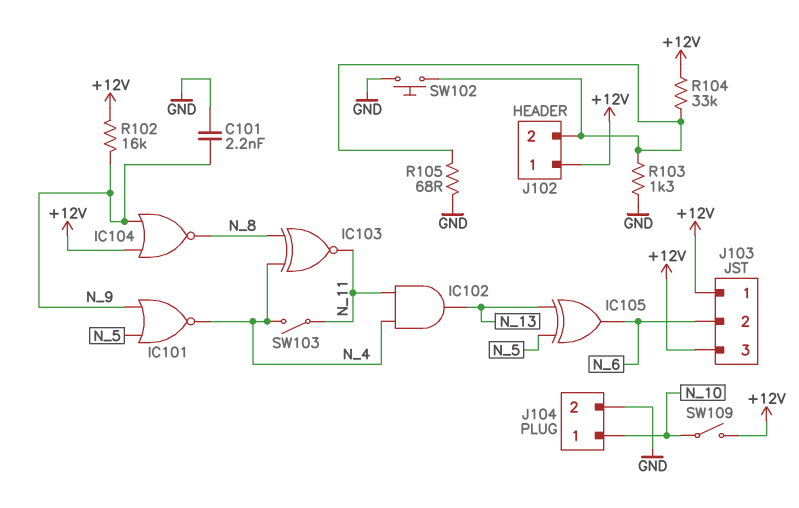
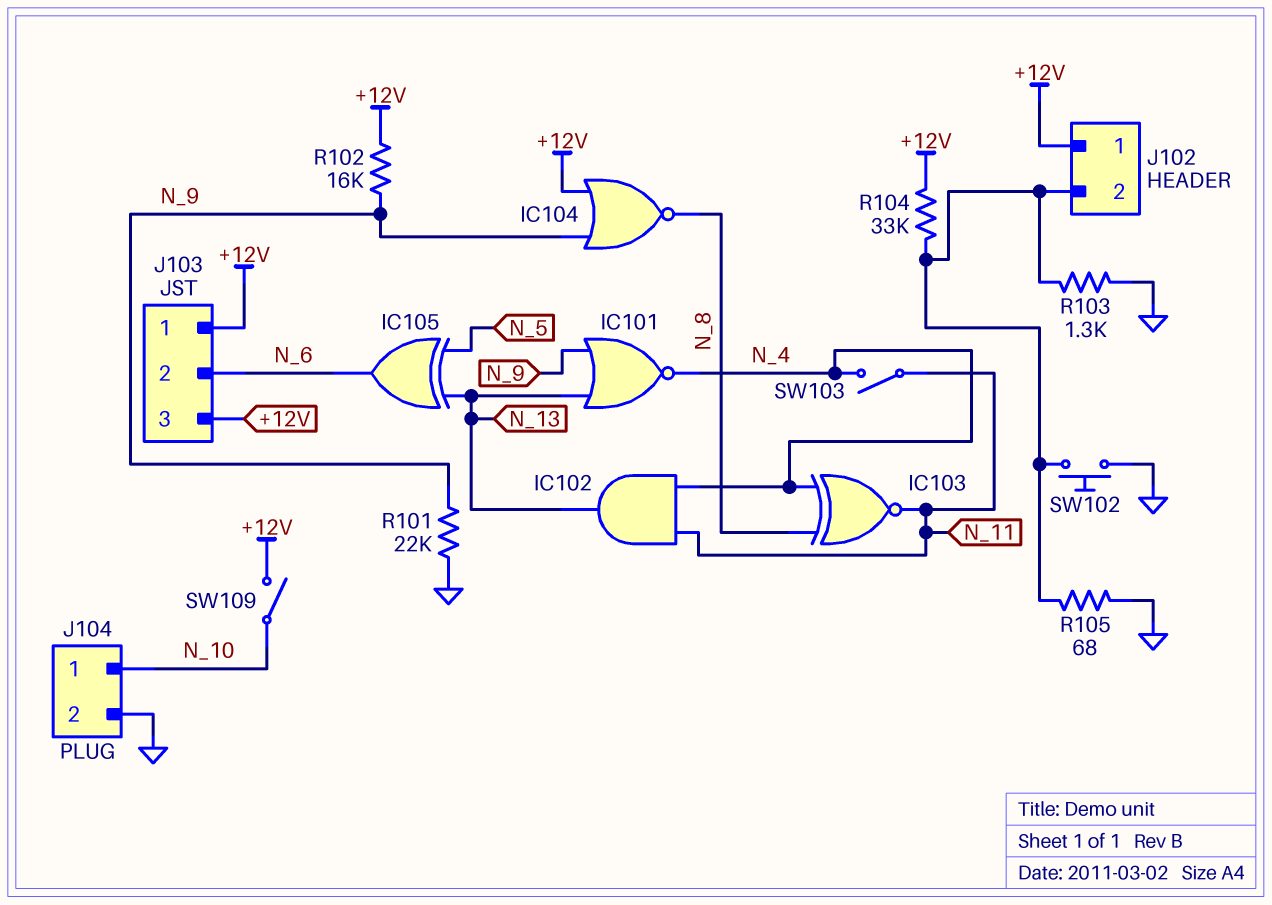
C101: 2.2nF (GND, N_9) -> none
IC101: NOR (in N_5, in N_9, out N_4) -> NOR (in N_9, in N_13, out N_4)
R101: none -> 22k (GND, N_9)

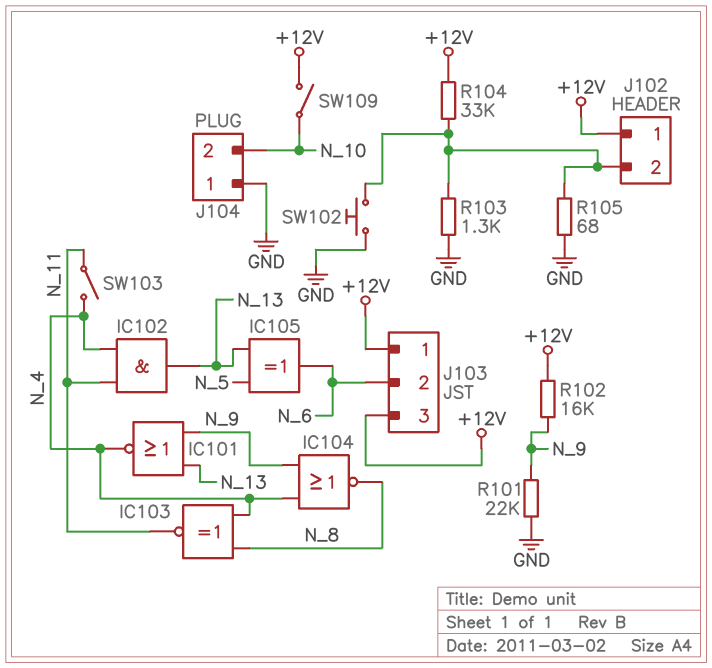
IC104: NOR (in +12V, in N_9, out N_8) -> NOR (in N_4, in N_9, out N_8)
J104 pin 1: N_10 -> GND
J104 pin 2: GND -> N_10

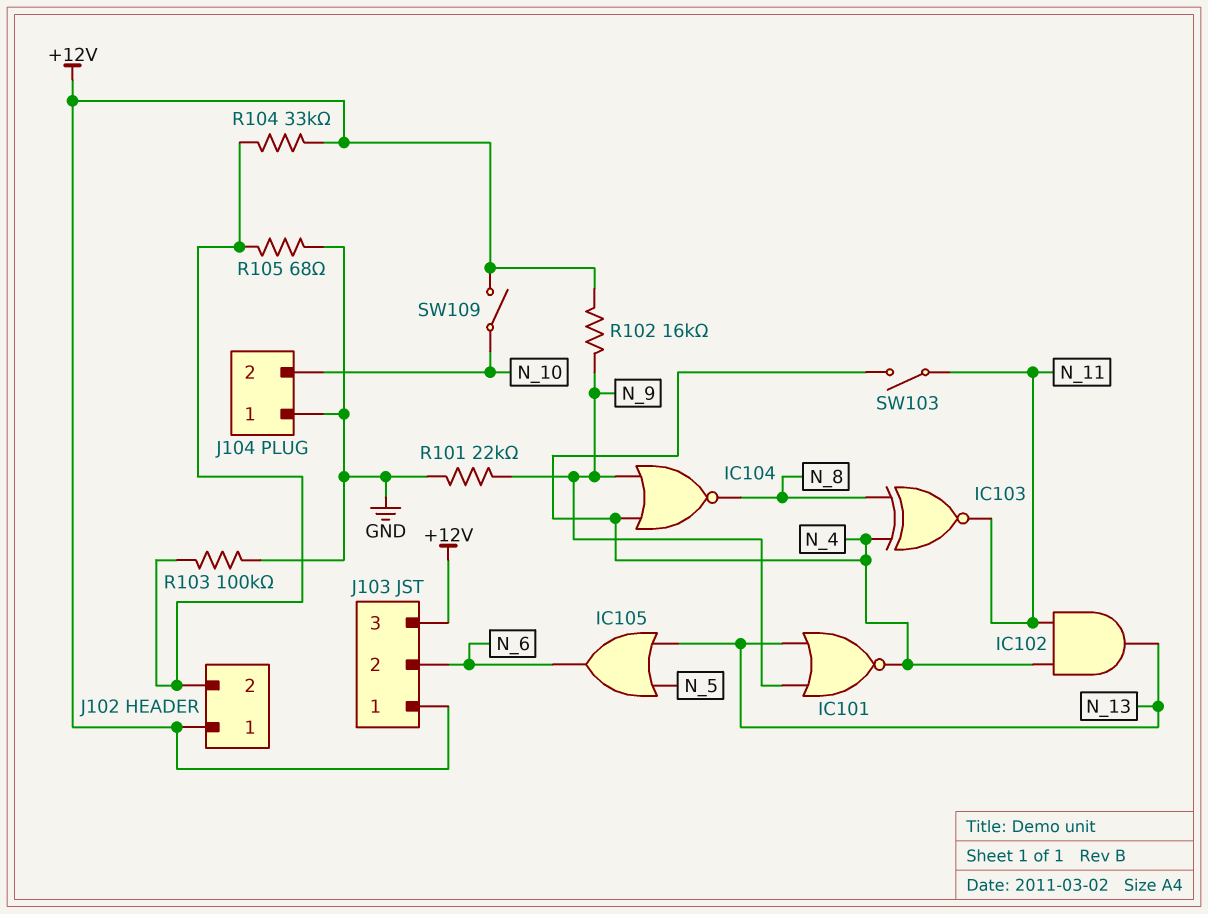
IC105: XOR (in N_5, in N_13, out N_6) -> OR (in N_5, in N_13, out N_6)
R103: 1.3k (GND, J102/2) -> 100k (GND, J102/2)
SW102: button (GND, J102/2) -> none

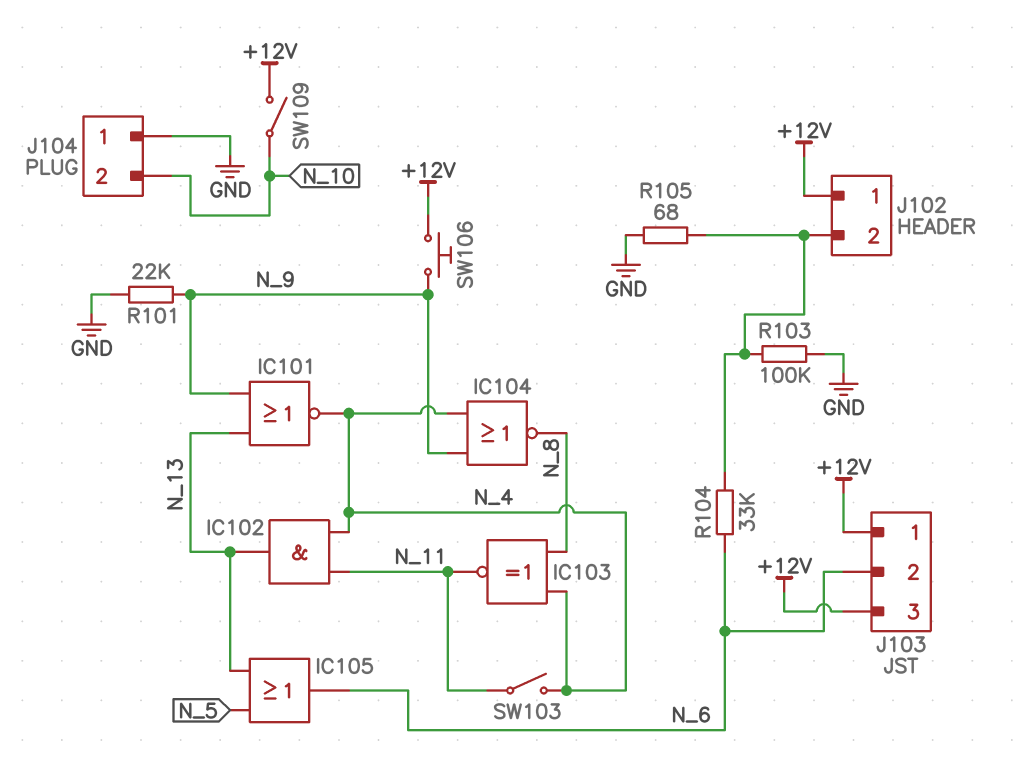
R102: 16k (+12V, N_9) -> none
R104: 33k (+12V, J102/2) -> 33k (J102/2, N_6)
SW106: none -> button (+12V, N_9)

